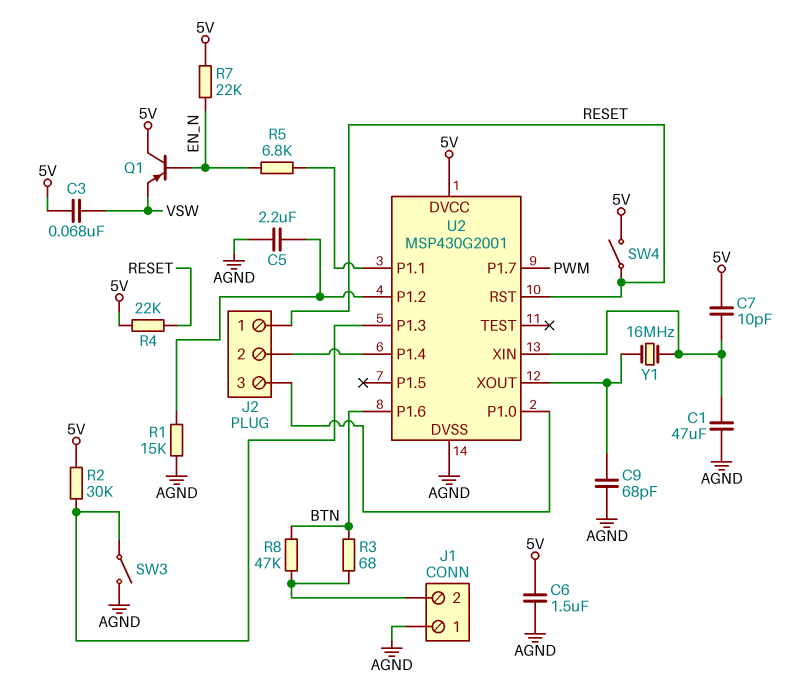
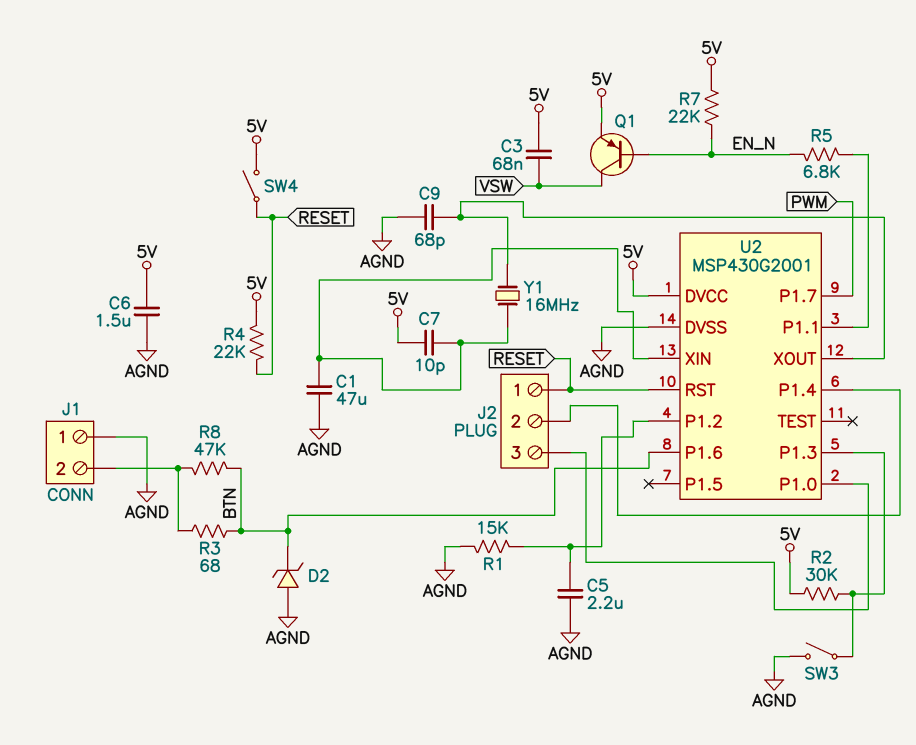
D2: none -> zener (A AGND, K BTN)
Q1: PNP (B EN_N, C 5V, E VSW) -> PNP (B EN_N, C VSW, E 5V)

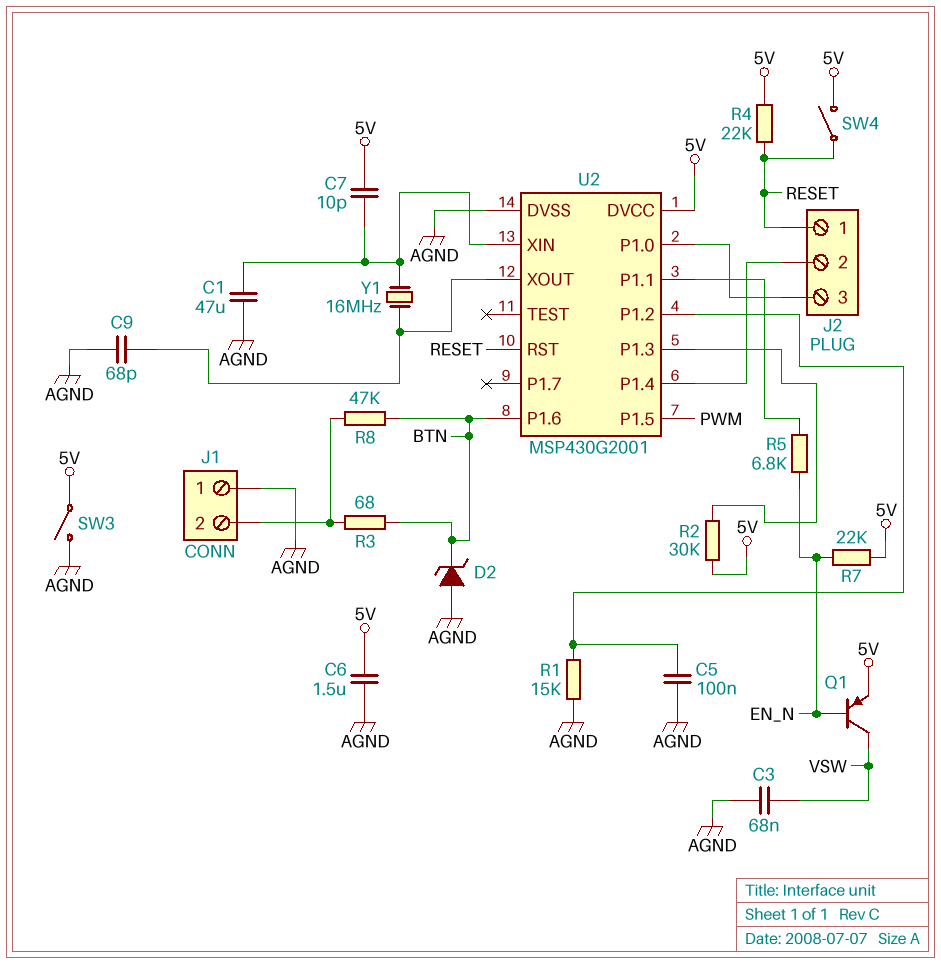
C3: 68nF (5V, VSW) -> 68nF (AGND, VSW)
C5: 2.2uF (AGND, U2/P1.2) -> 100nF (AGND, U2/P1.2)
SW3: switch (AGND, U2/P1.3) -> switch (5V, AGND)
U2 pin P1.5: none -> PWM
U2 pin P1.7: PWM -> none

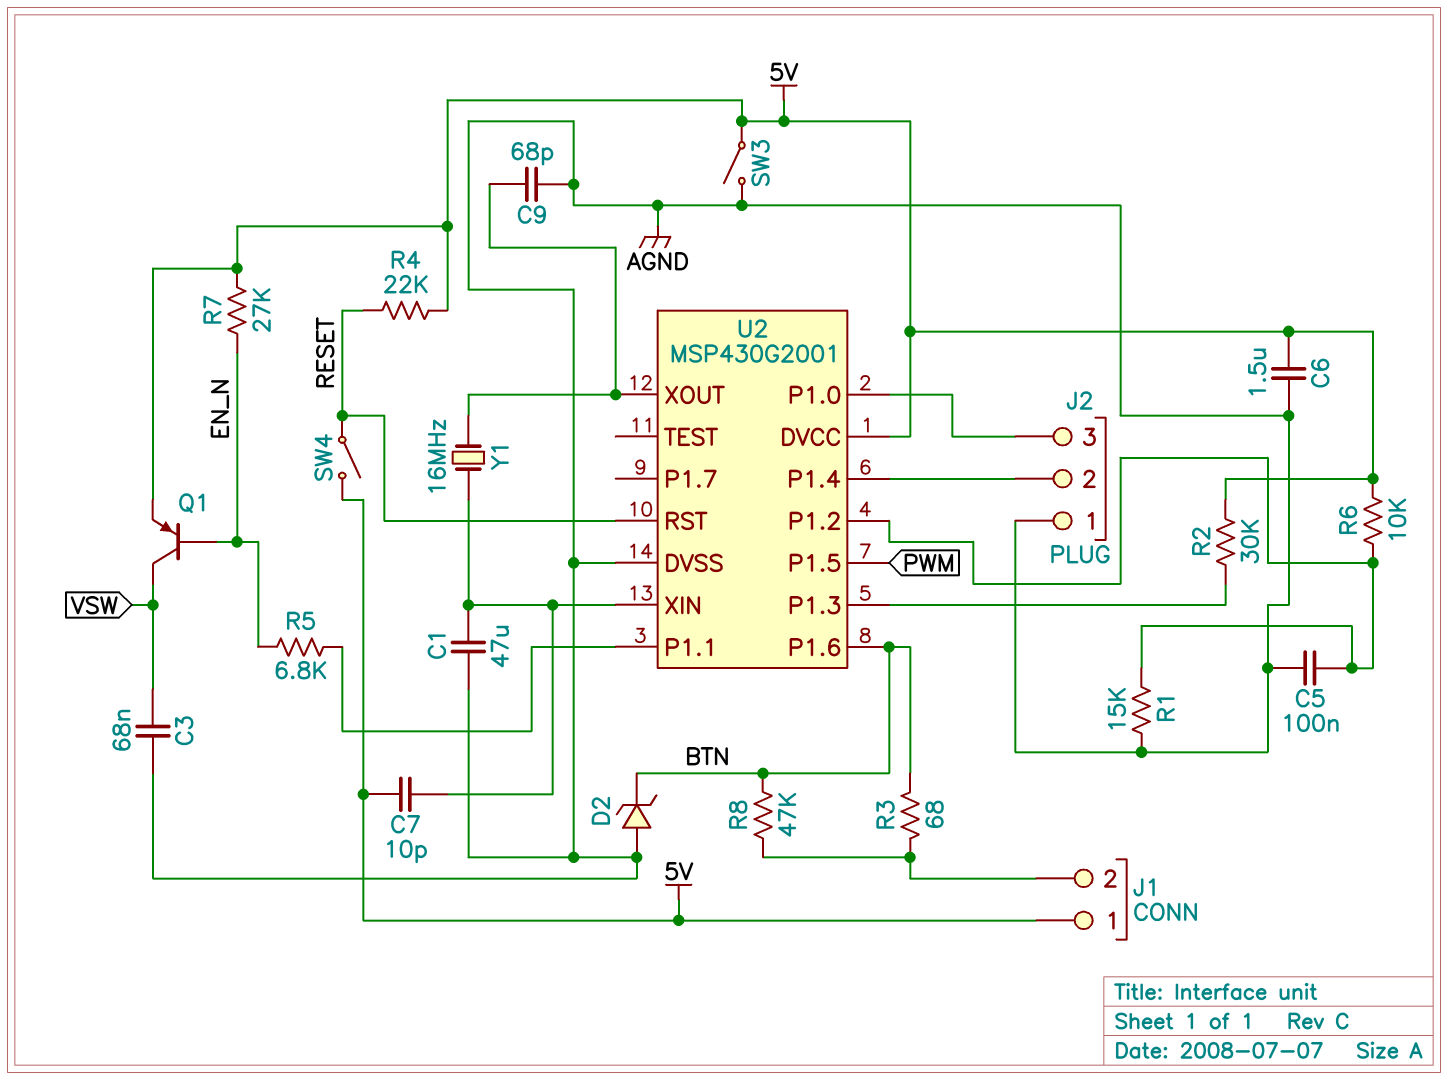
J1 pin 1: AGND -> 5V
J2 pin 1: RESET -> AGND
R6: none -> 10k (5V, U2/P1.2)
R7: 22k (5V, EN_N) -> 27k (5V, EN_N)

